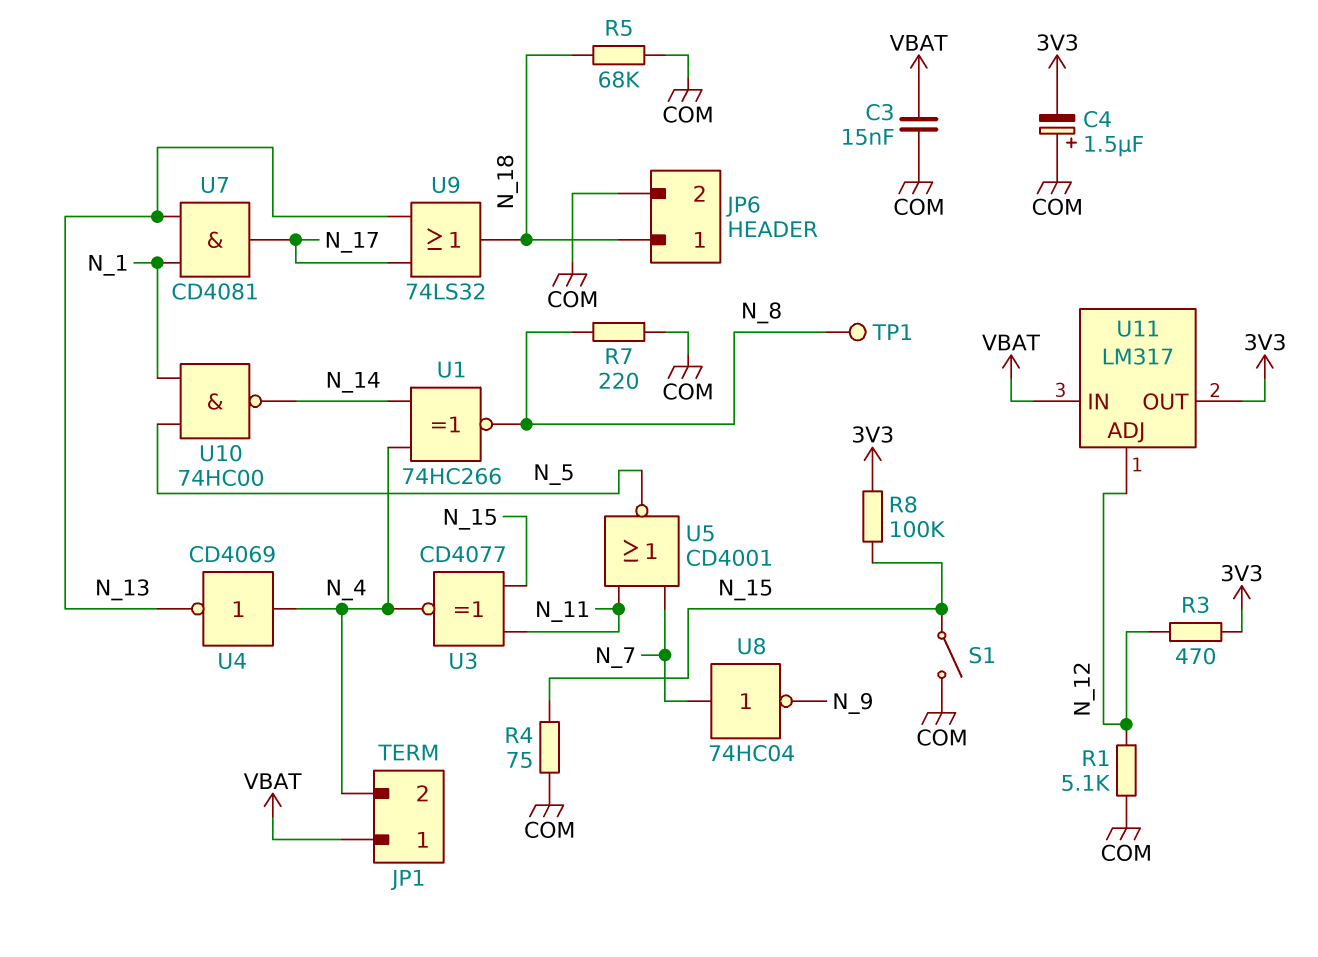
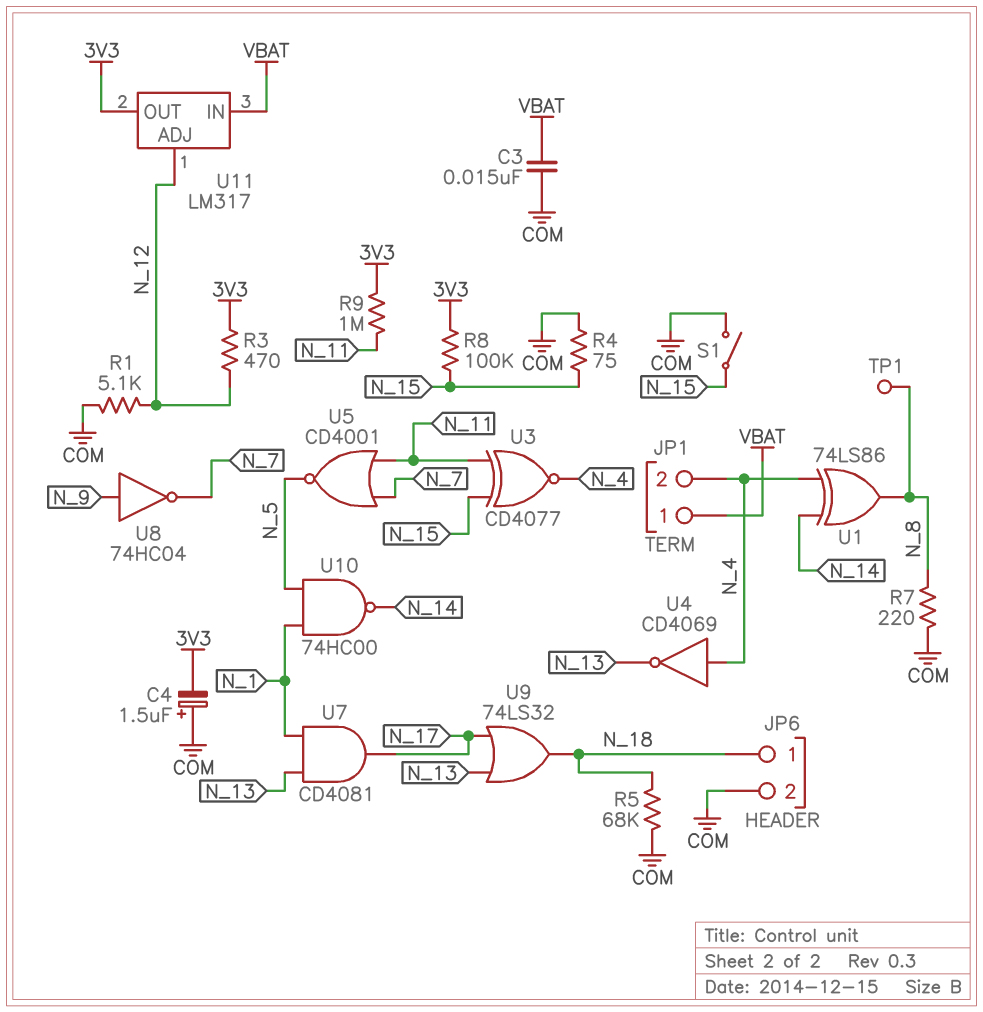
R9: none -> 1M (3V3, N_11)
U1: XNOR 74HC266 (in N_4, in N_14, out N_8) -> XOR 74LS86 (in N_4, in N_14, out N_8)
U8: NOT 74HC04 (in N_7, out N_9) -> NOT 74HC04 (in N_9, out N_7)

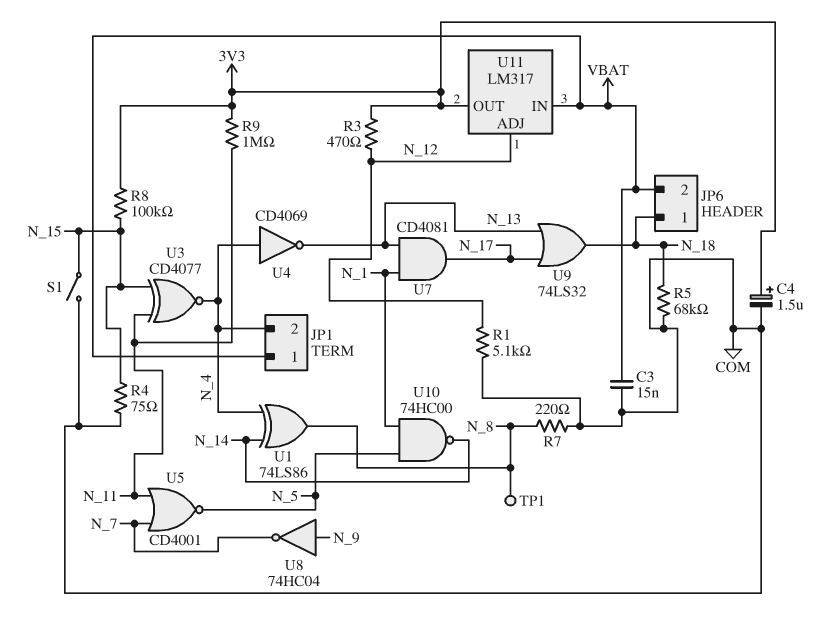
C4: 1.5uF (plus COM, minus 3V3) -> 1.5uF (plus 3V3, minus COM)
JP6 pin 2: COM -> VBAT

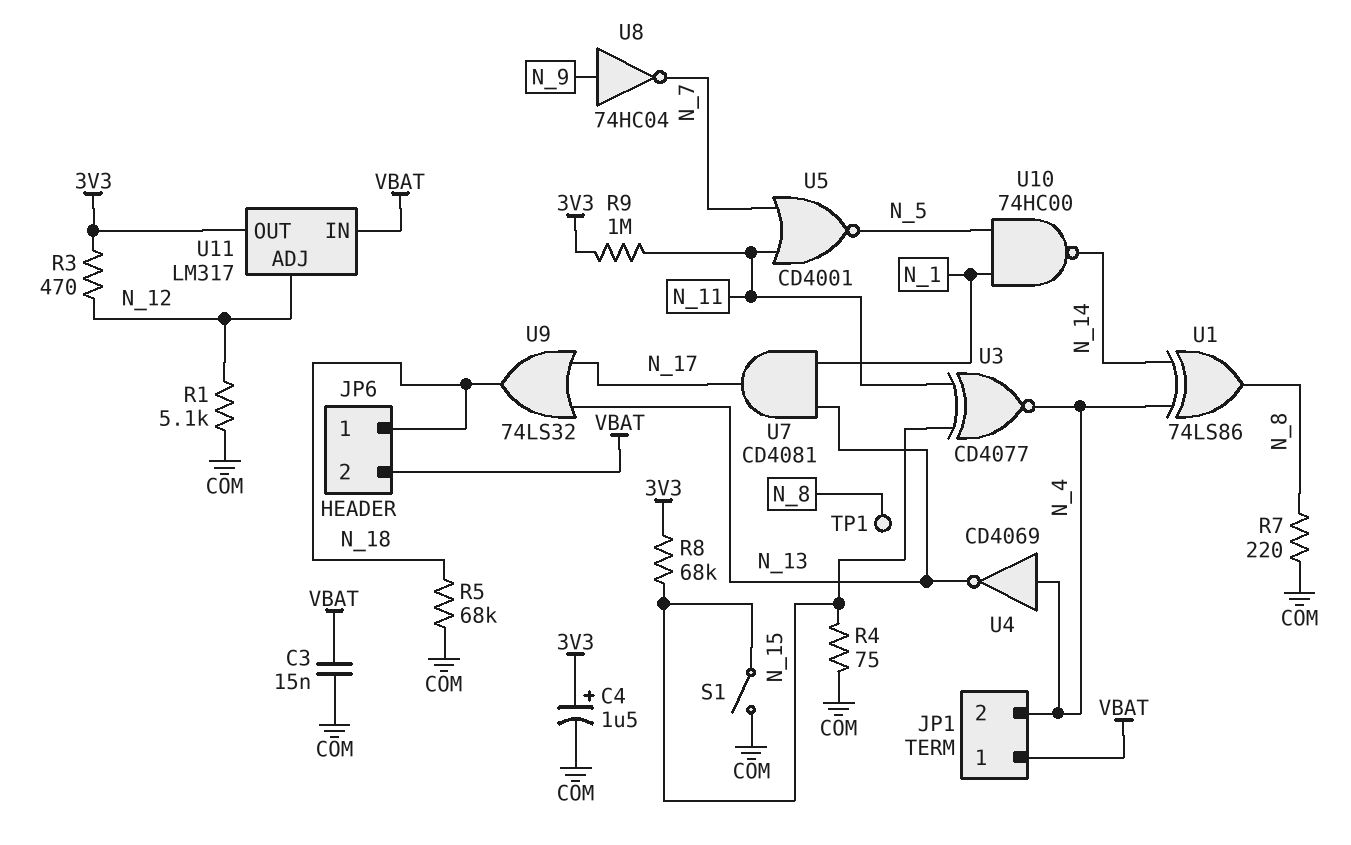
R8: 100k (3V3, N_15) -> 68k (3V3, N_15)

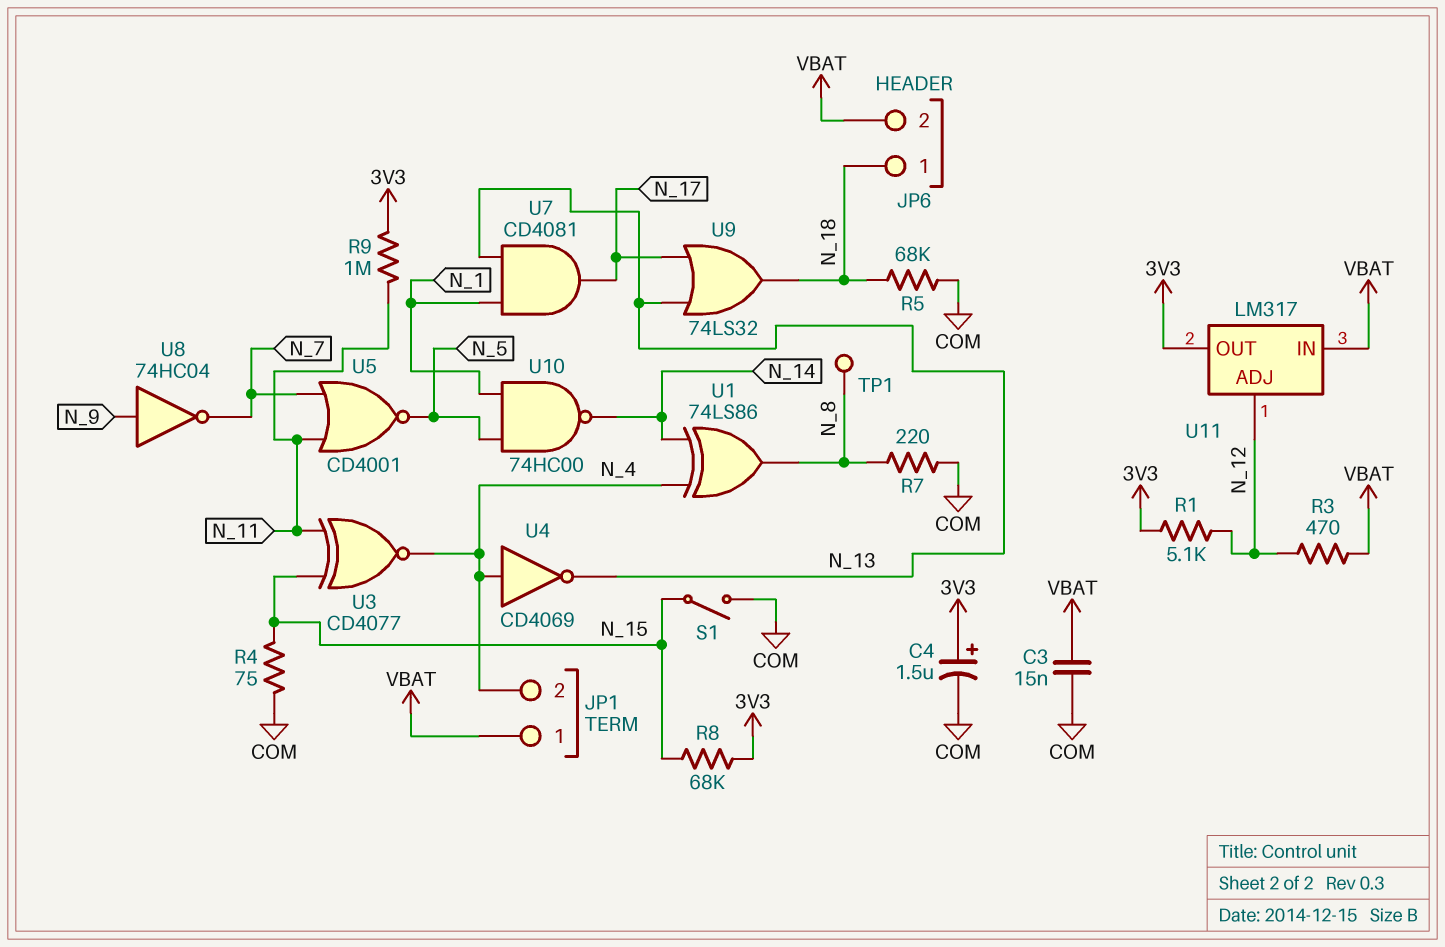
R1: 5.1k (COM, N_12) -> 5.1k (3V3, N_12)
R3: 470 (3V3, N_12) -> 470 (N_12, VBAT)

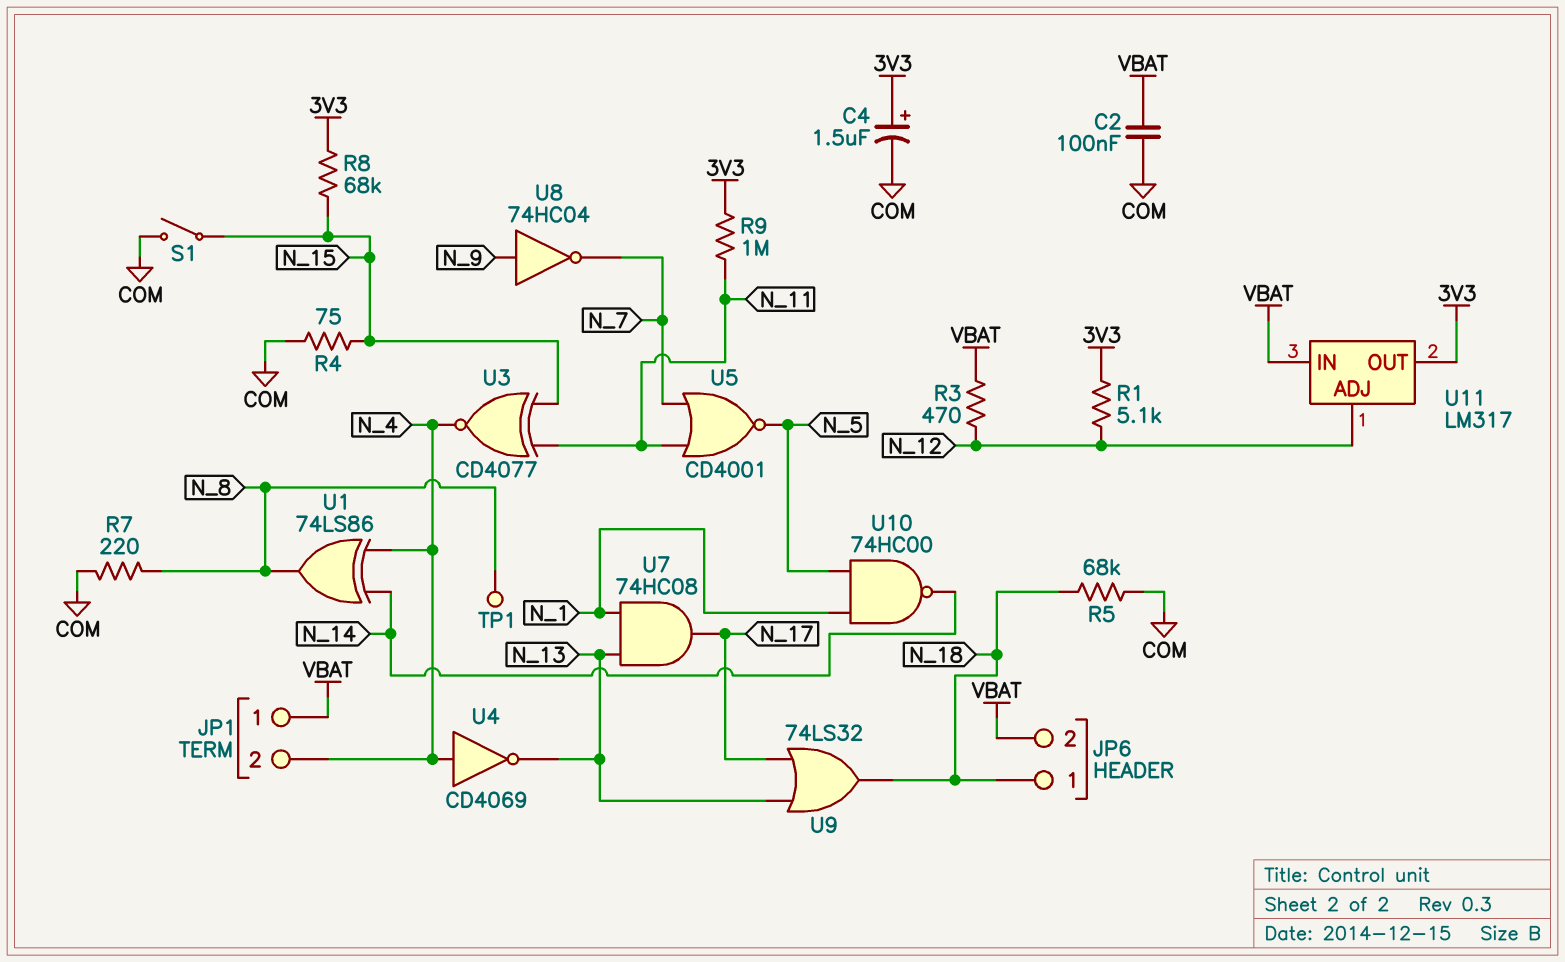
C2: none -> 100nF (COM, VBAT)
C3: 15nF (COM, VBAT) -> none
U7: AND CD4081 (in N_1, in N_13, out N_17) -> AND 74HC08 (in N_1, in N_13, out N_17)

